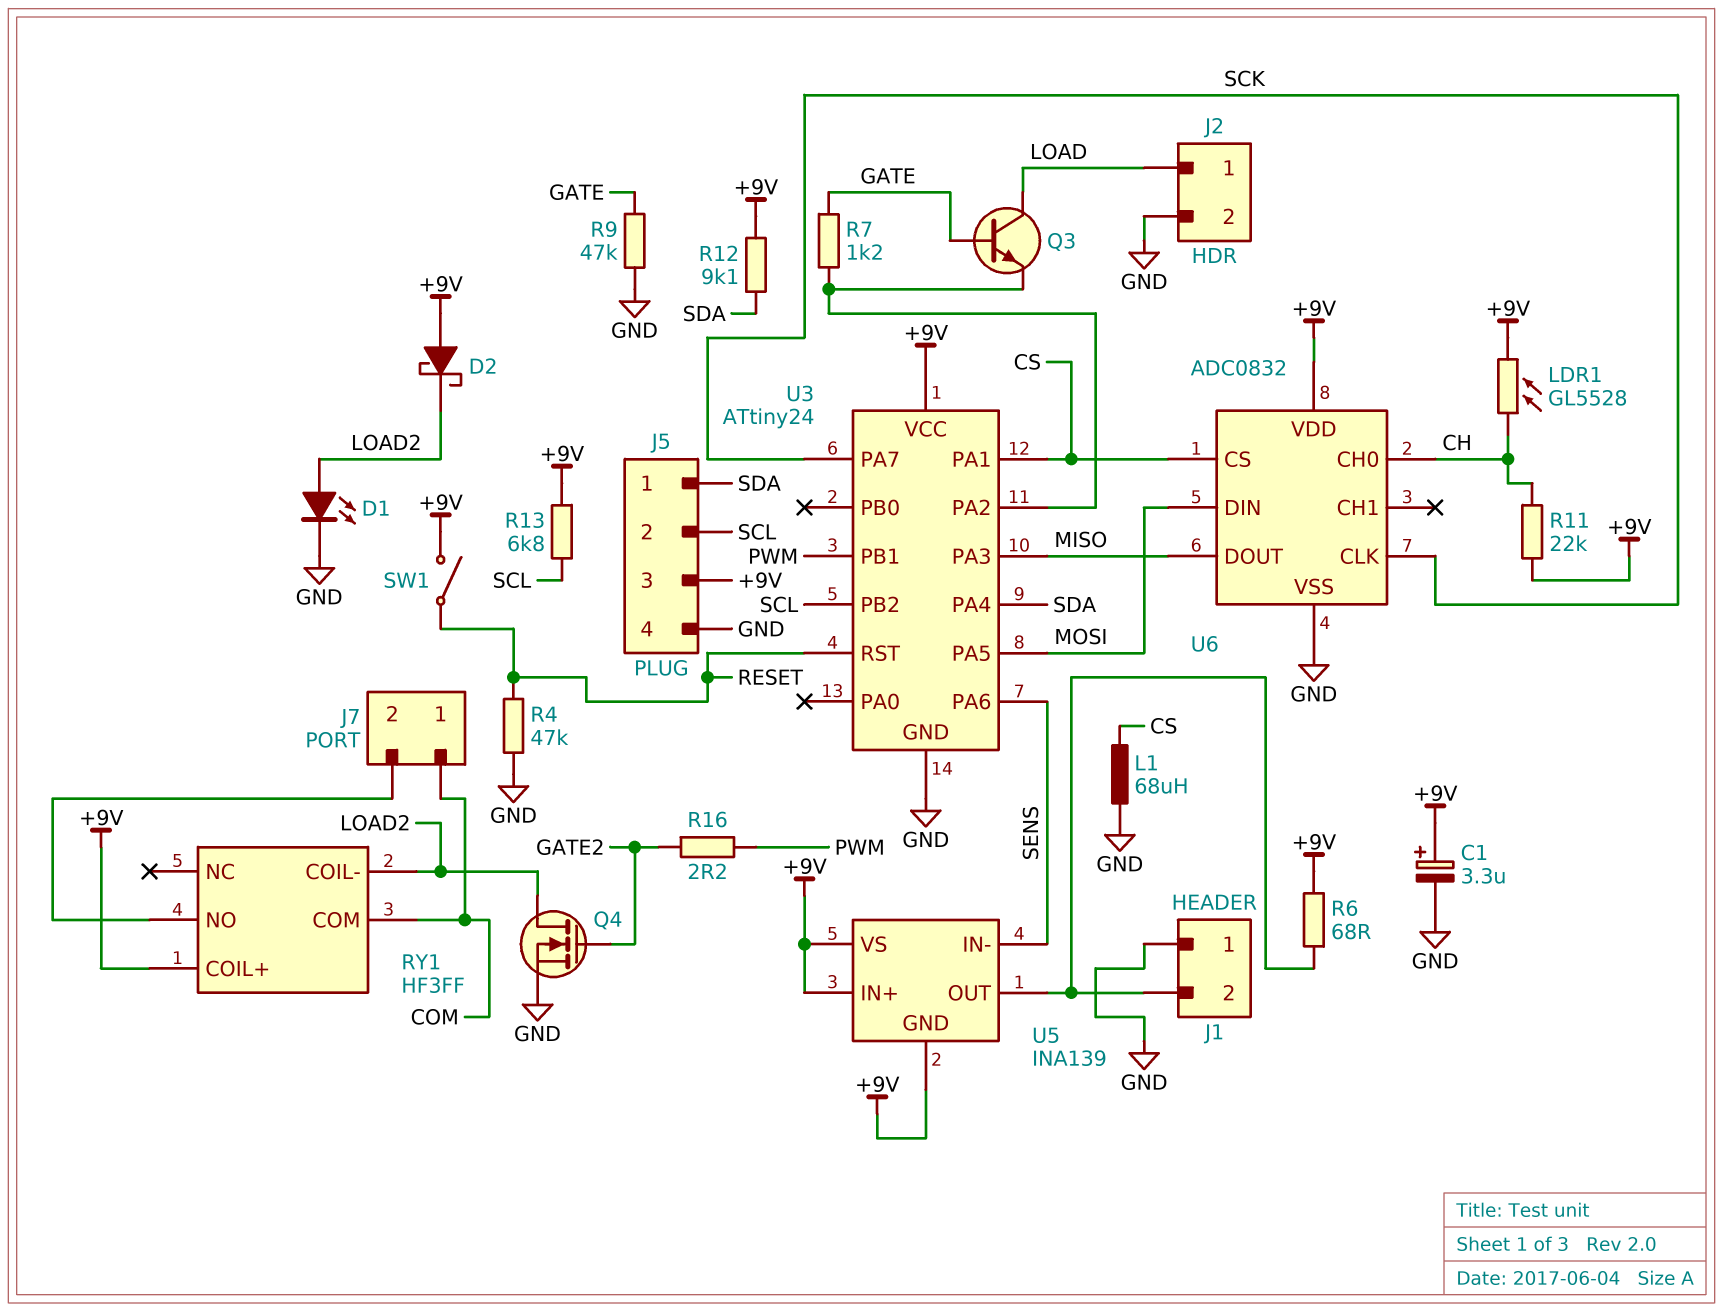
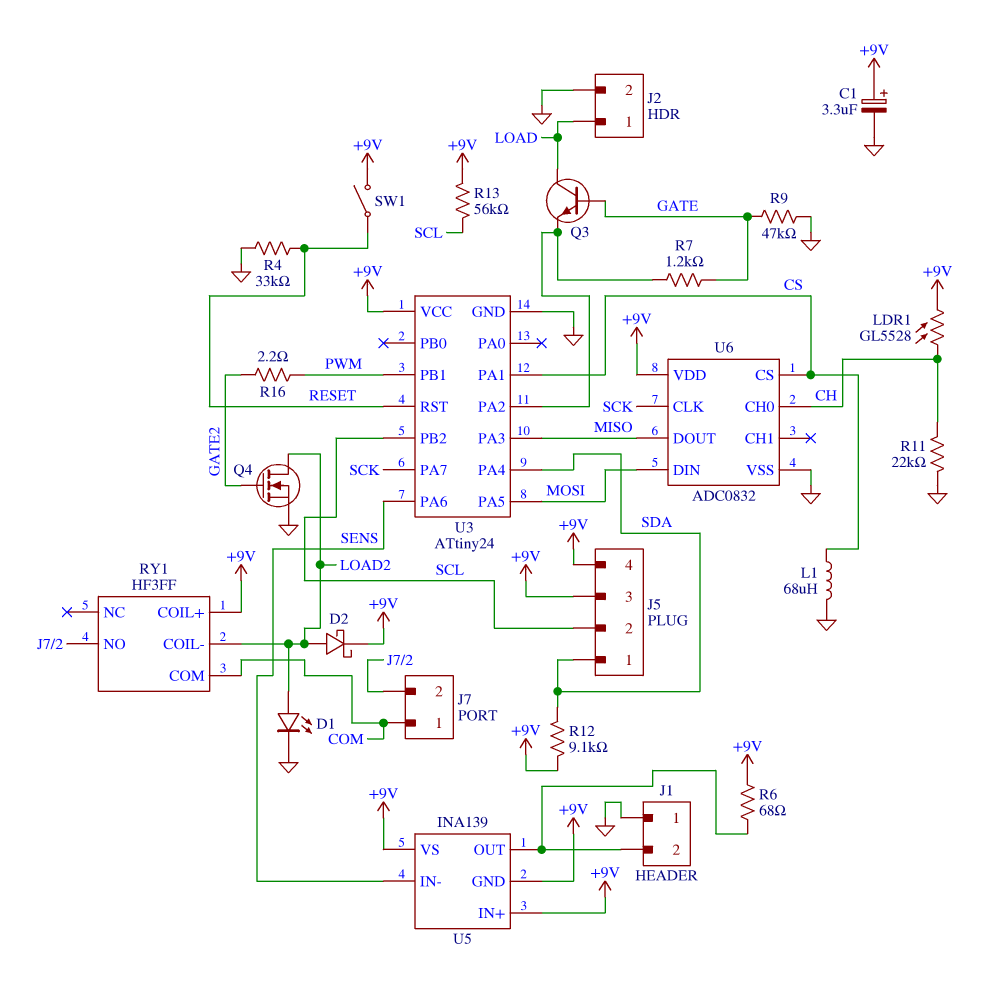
D2: schottky (A +9V, K LOAD2) -> schottky (A LOAD2, K +9V)
J5 pin 4: GND -> +9V
R4: 47k (GND, RESET) -> 33k (GND, RESET)
R11: 22k (+9V, CH) -> 22k (CH, GND)
R13: 6.8k (+9V, SCL) -> 56k (+9V, SCL)

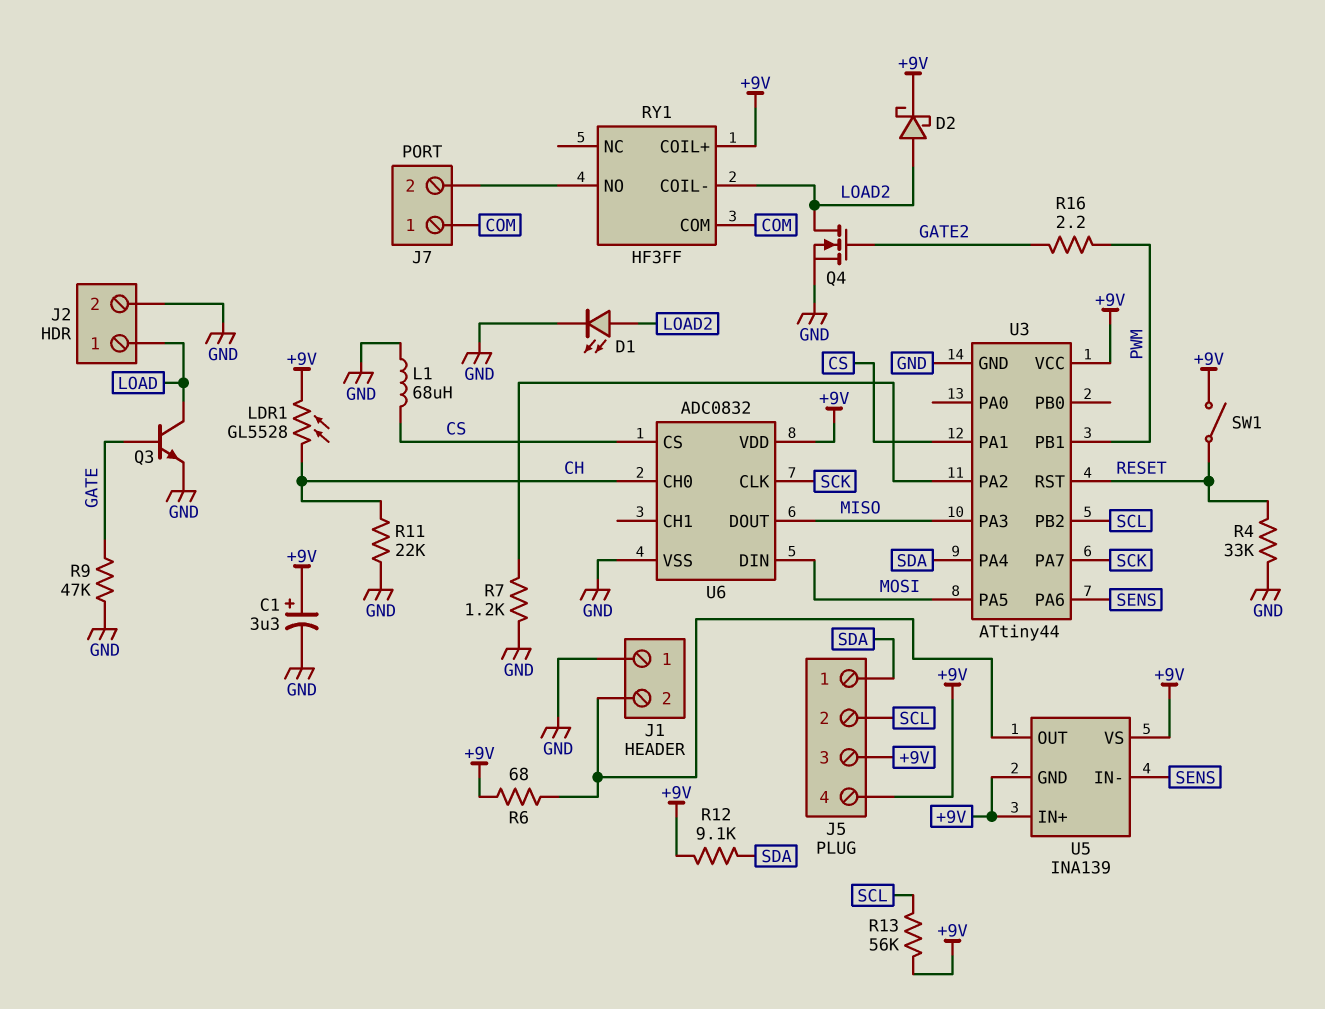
Q3: NPN (B GATE, C LOAD, E U3/PA2) -> NPN (B GATE, C LOAD, E GND)
R7: 1.2k (GATE, U3/PA2) -> 1.2k (GND, U3/PA2)
U3: ATtiny24 -> ATtiny44

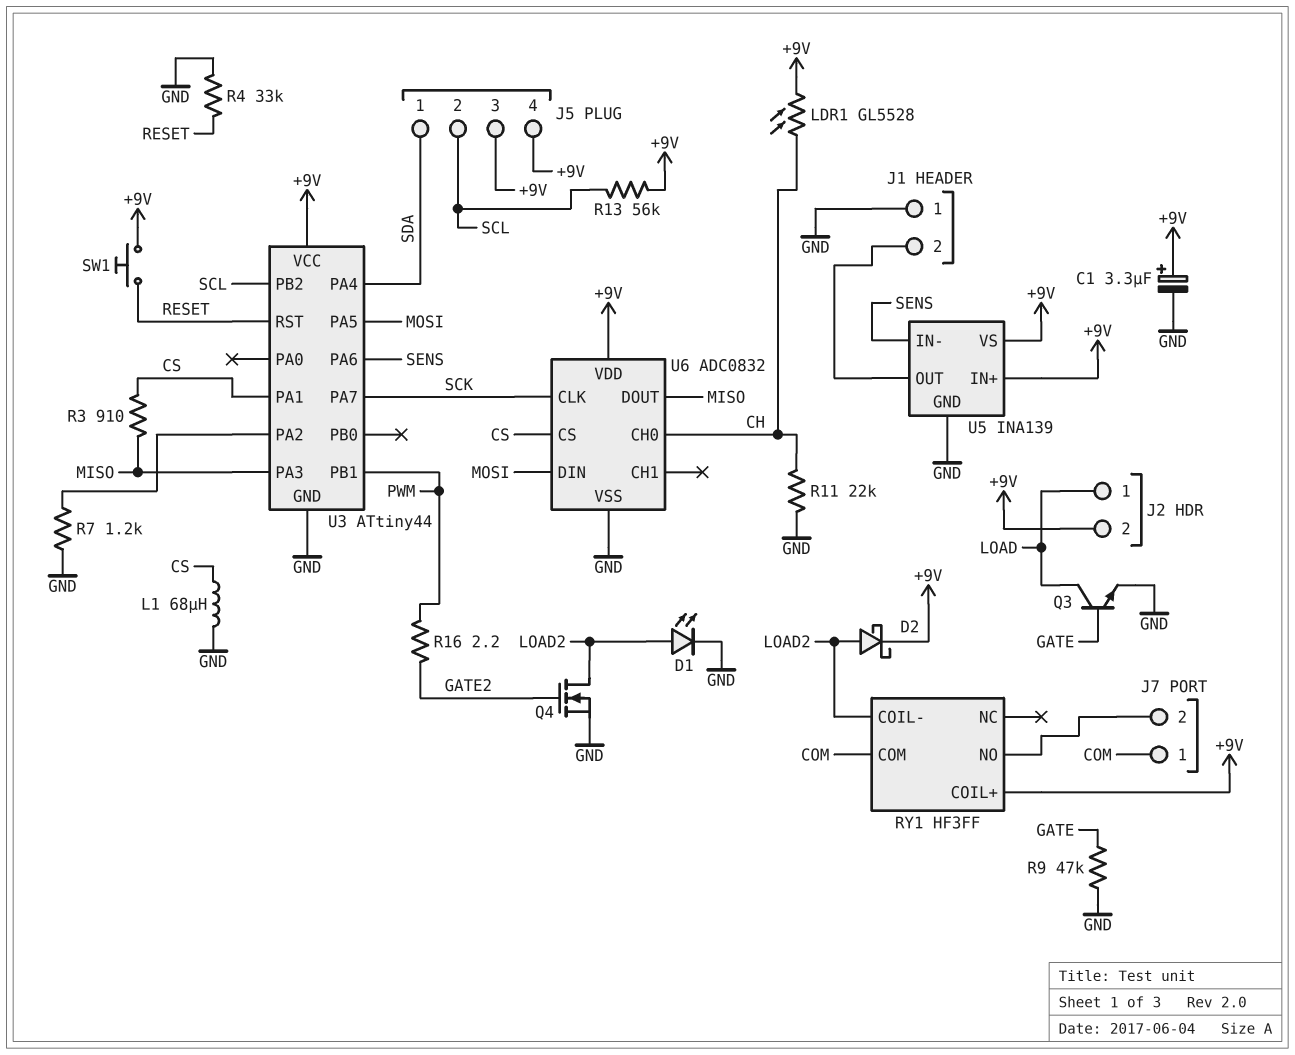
J2 pin 2: GND -> +9V
R3: none -> 910 (CS, MISO)
R6: 68 (+9V, J1/2) -> none
R12: 9.1k (+9V, SDA) -> none
SW1: switch (+9V, RESET) -> button (+9V, RESET)
U5 pin GND: +9V -> GND

